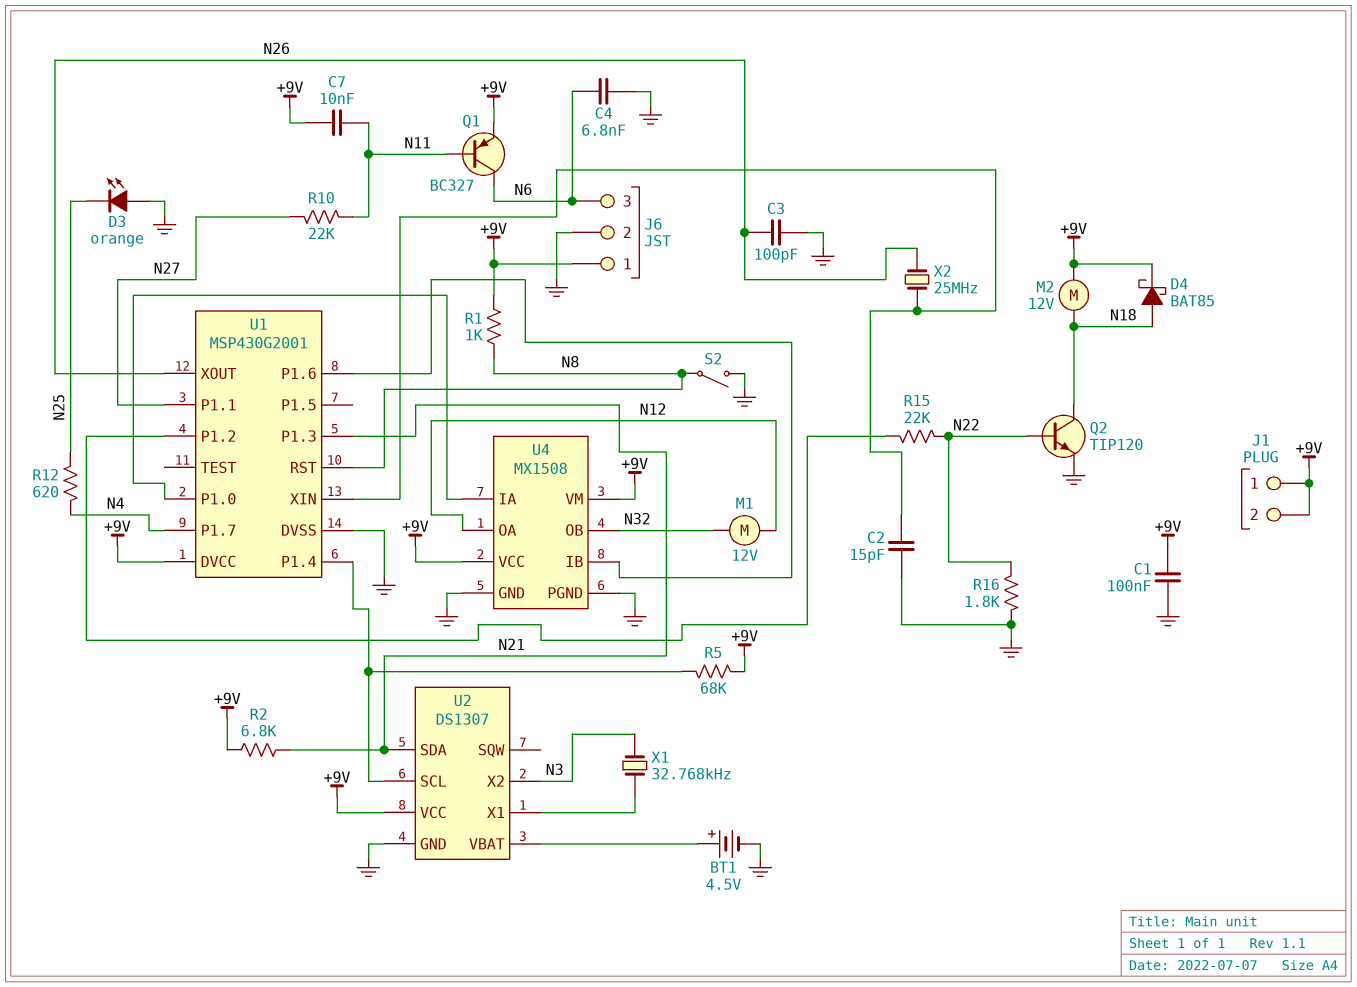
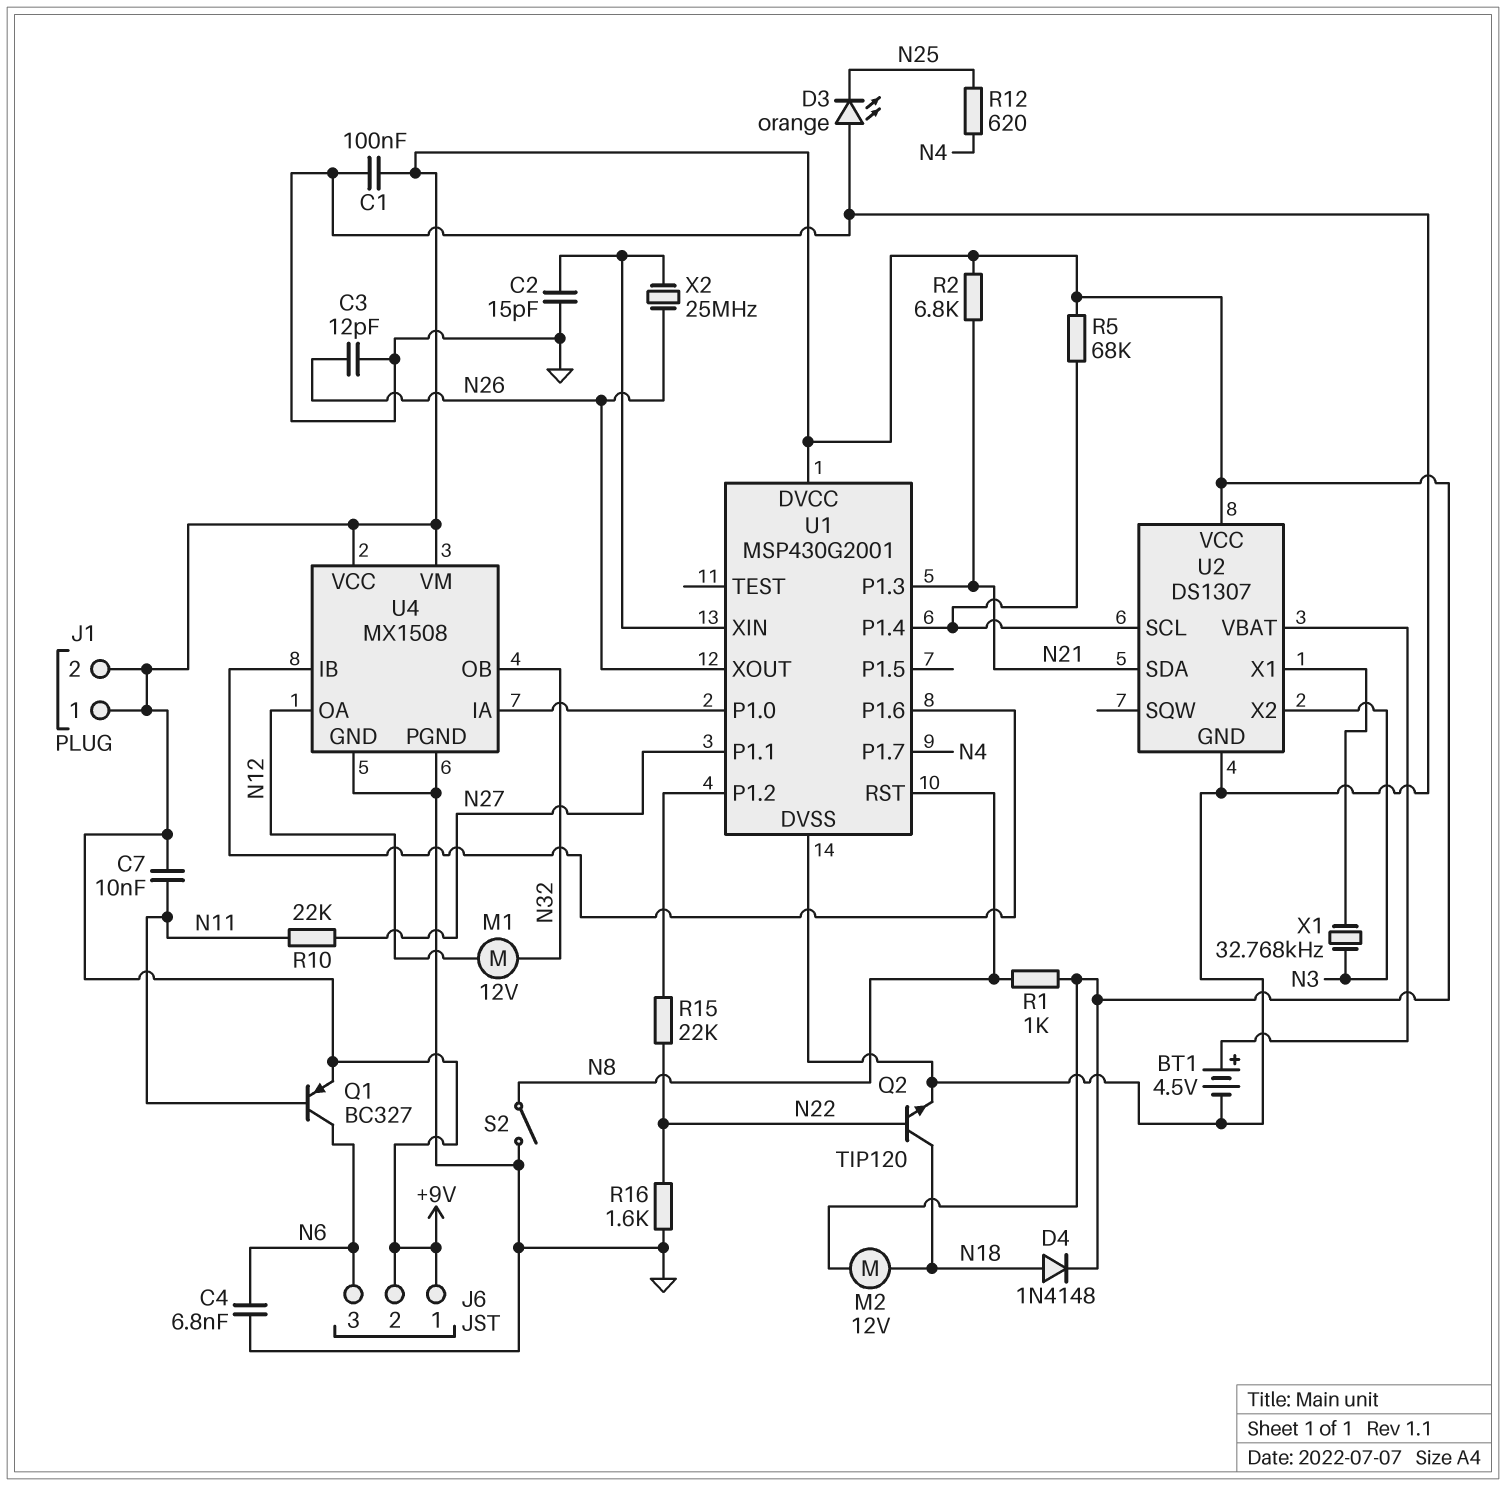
C3: 100pF (GND, N26) -> 12pF (GND, N26)
D4: schottky BAT85 (A N18, K +9V) -> diode 1N4148 (A N18, K +9V)
J6 pin 2: GND -> +9V
R16: 1.8k (GND, N22) -> 1.6k (GND, N22)

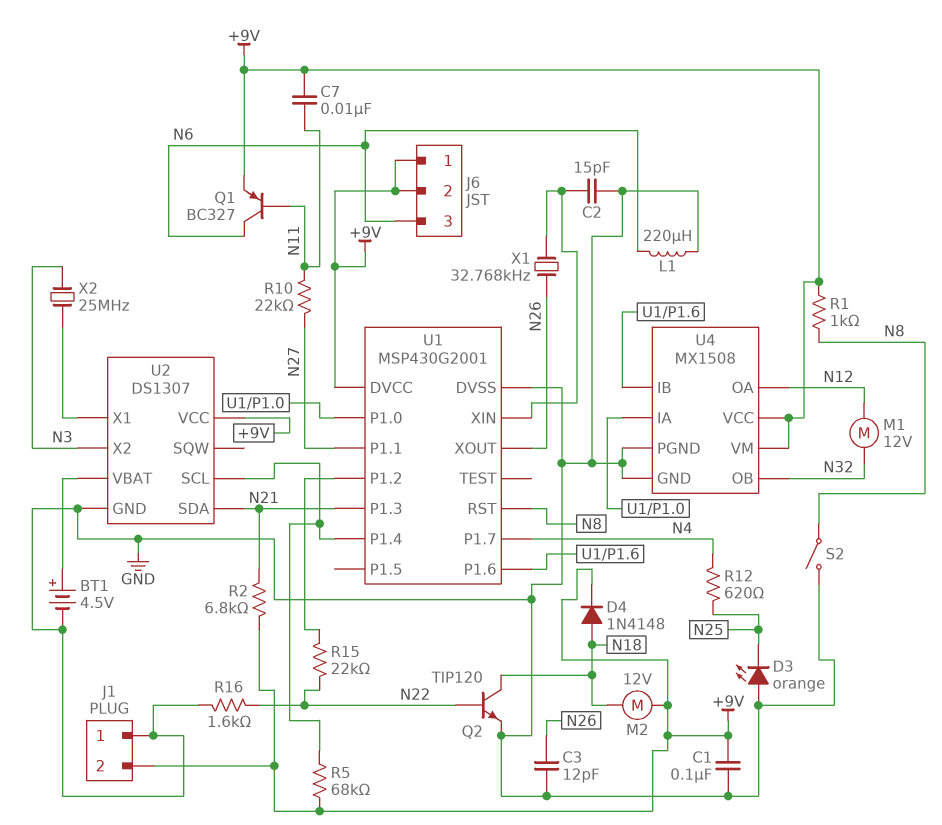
C4: 6.8nF (GND, N6) -> none
J1 pin 1: +9V -> GND
L1: none -> 220uH (GND, N6)
X1: 32.768kHz (N3, U2/X1) -> 32.768kHz (N26, U1/XIN)
X2: 25MHz (N26, U1/XIN) -> 25MHz (N3, U2/X1)

